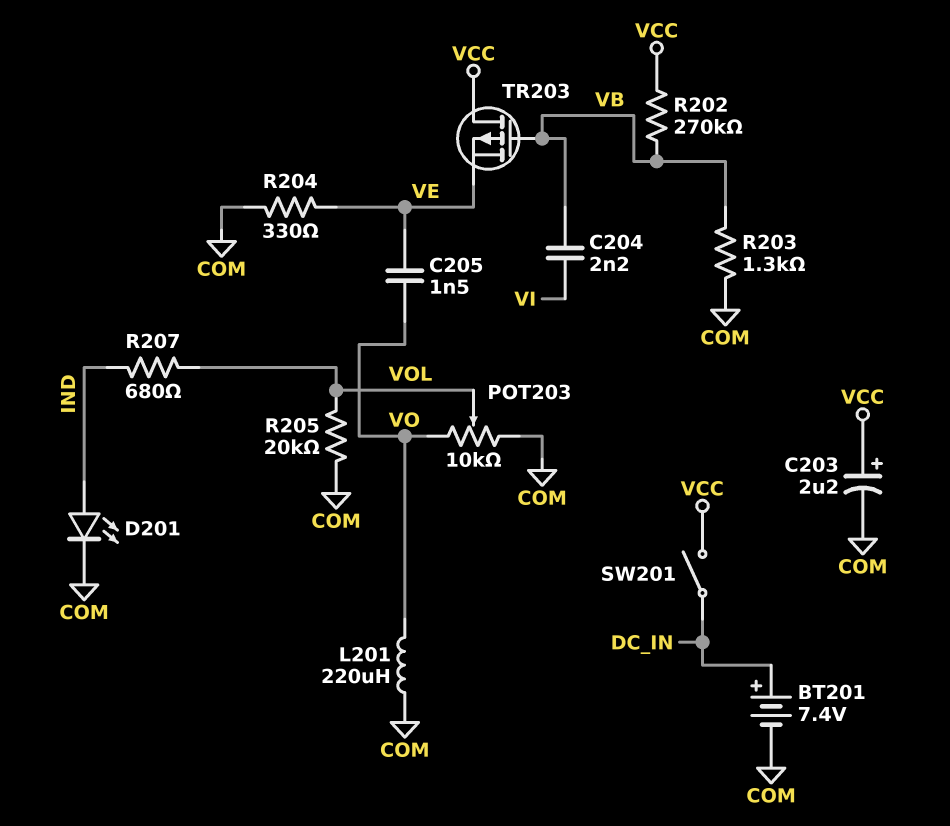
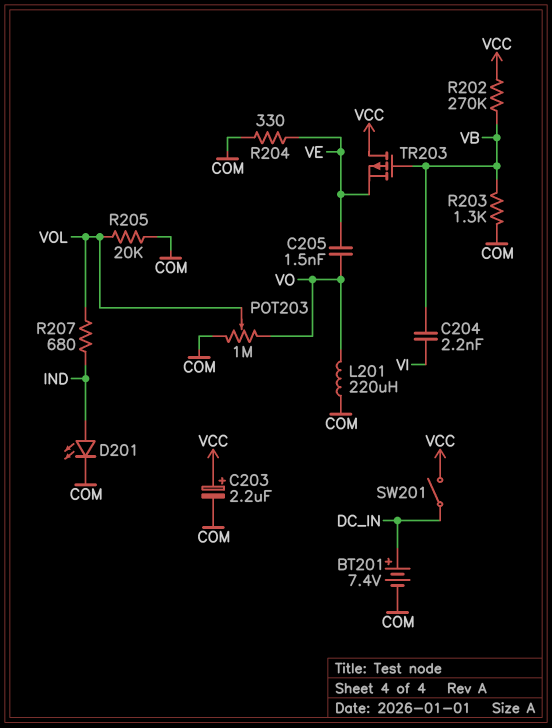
POT203: 10k (COM, VO, wiper VOL) -> 1M (COM, VO, wiper VOL)

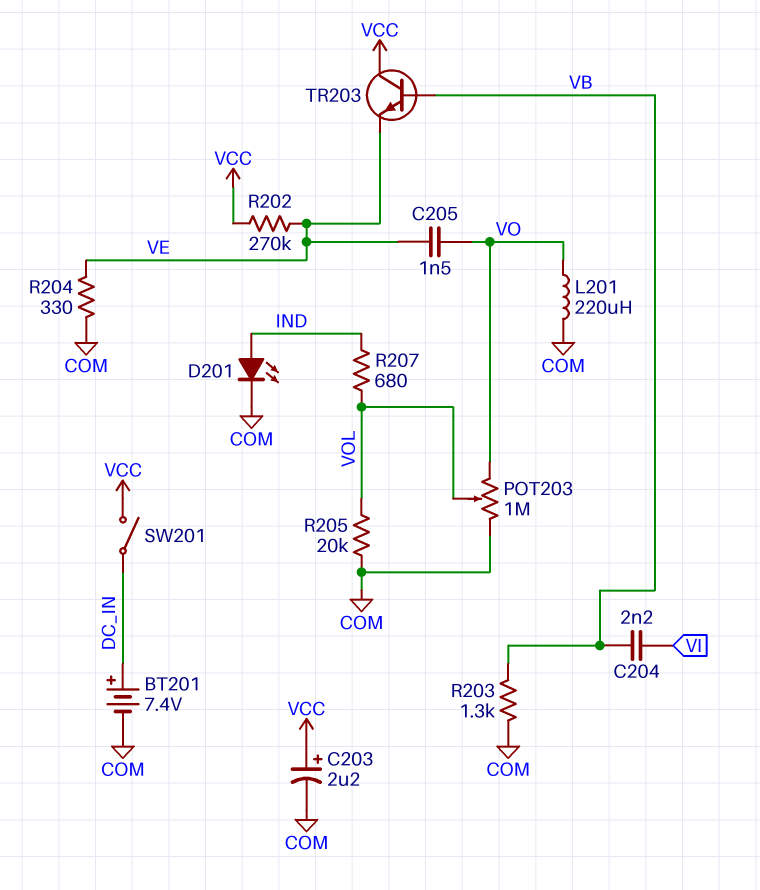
R202: 270k (VB, VCC) -> 270k (VCC, VE)
TR203: PMOS (G VB, D VCC, S VE) -> NPN (B VB, C VCC, E VE)

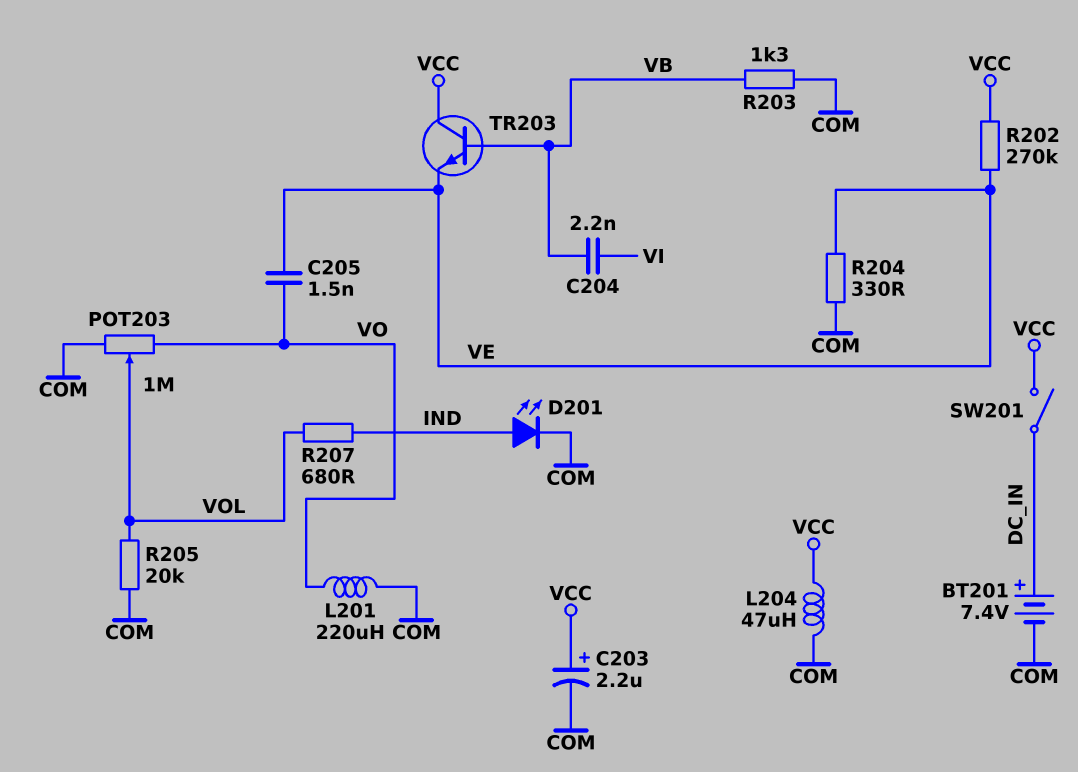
L204: none -> 47uH (COM, VCC)

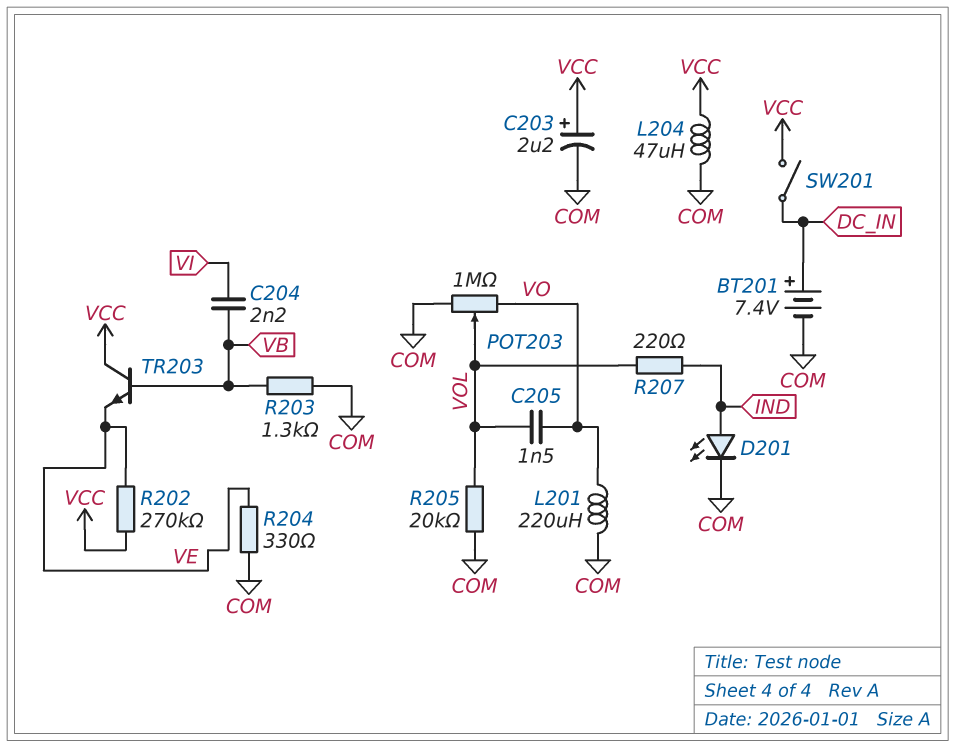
C205: 1.5nF (VE, VO) -> 1.5nF (VO, VOL)
R207: 680 (IND, VOL) -> 220 (IND, VOL)

